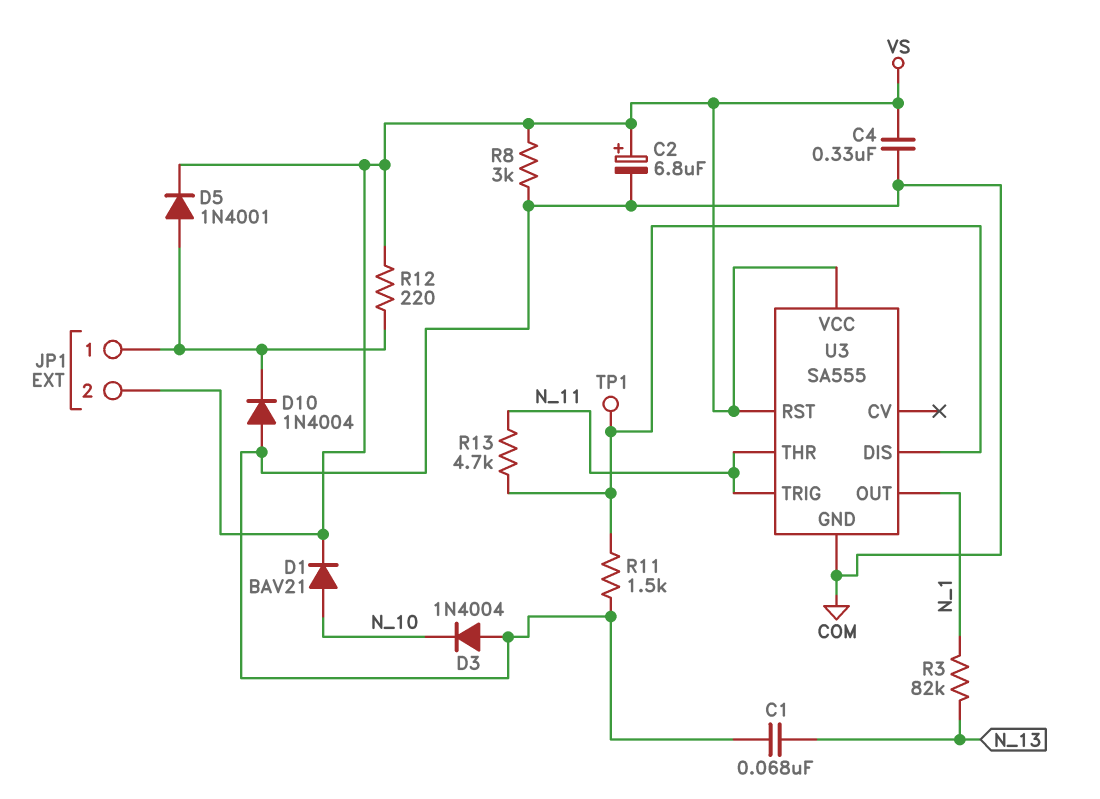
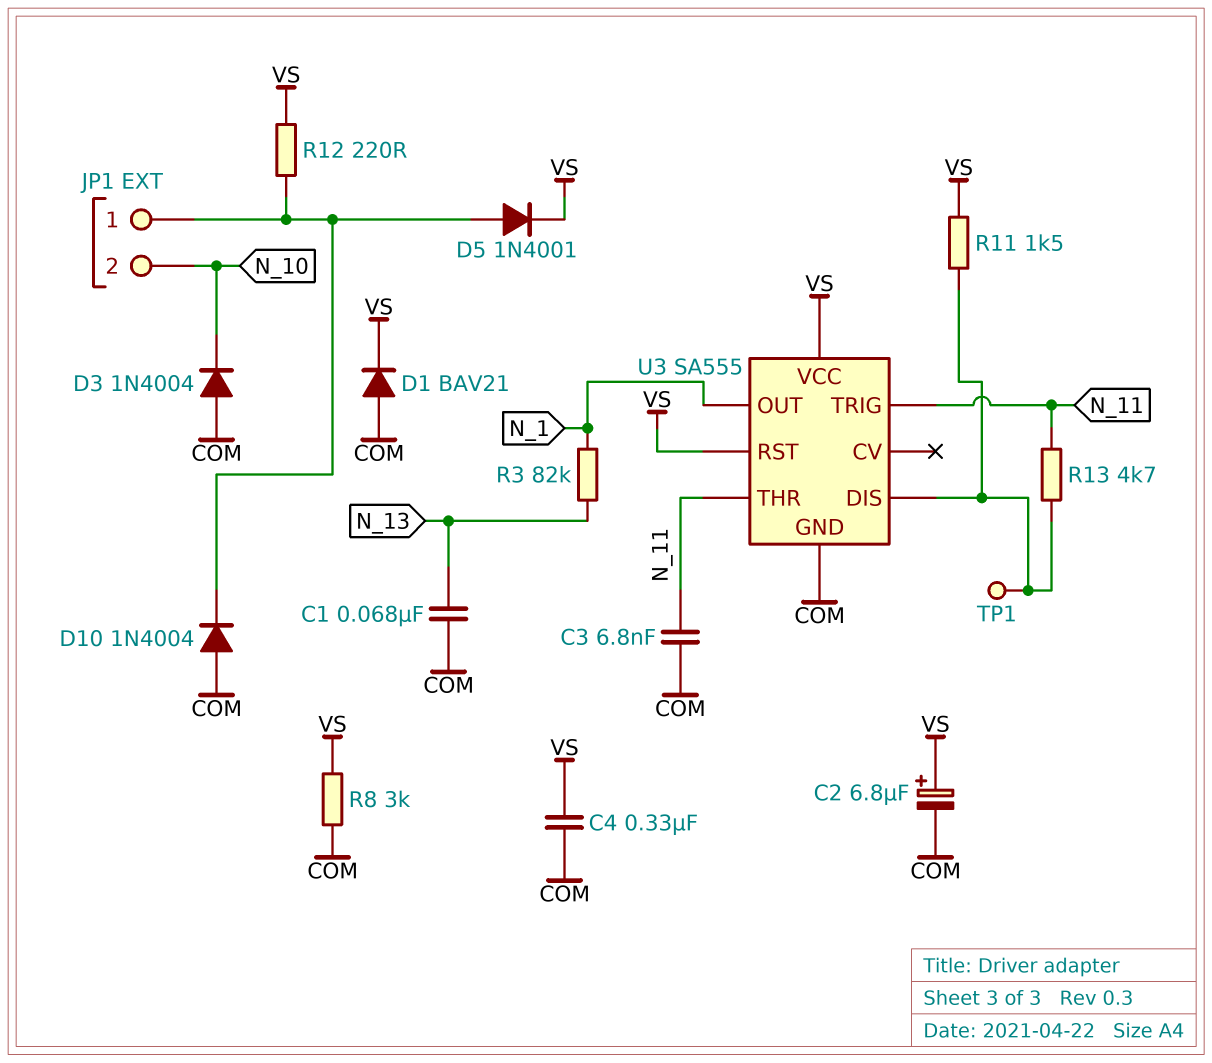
C3: none -> 6.8nF (COM, N_11)
D1: diode BAV21 (A N_10, K VS) -> diode BAV21 (A COM, K VS)
JP1 pin 2: VS -> N_10
R11: 1.5k (COM, U3/DIS) -> 1.5k (U3/DIS, VS)

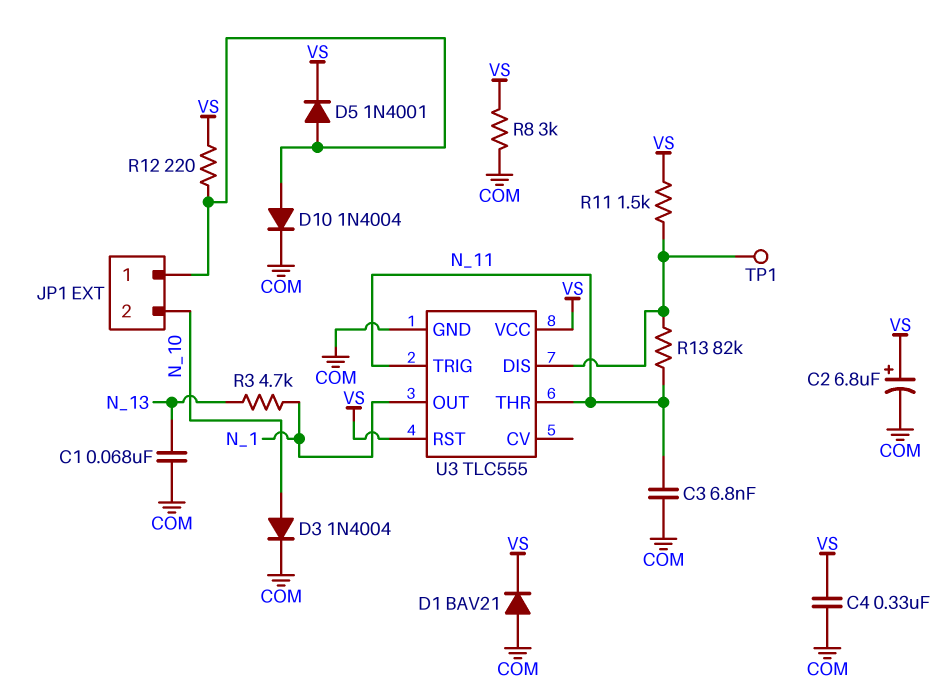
D3: diode 1N4004 (A COM, K N_10) -> diode 1N4004 (A N_10, K COM)
D10: diode 1N4004 (A COM, K JP1/1) -> diode 1N4004 (A JP1/1, K COM)
R3: 82k (N_1, N_13) -> 4.7k (N_1, N_13)
R13: 4.7k (N_11, U3/DIS) -> 82k (N_11, U3/DIS)
U3: SA555 -> TLC555

